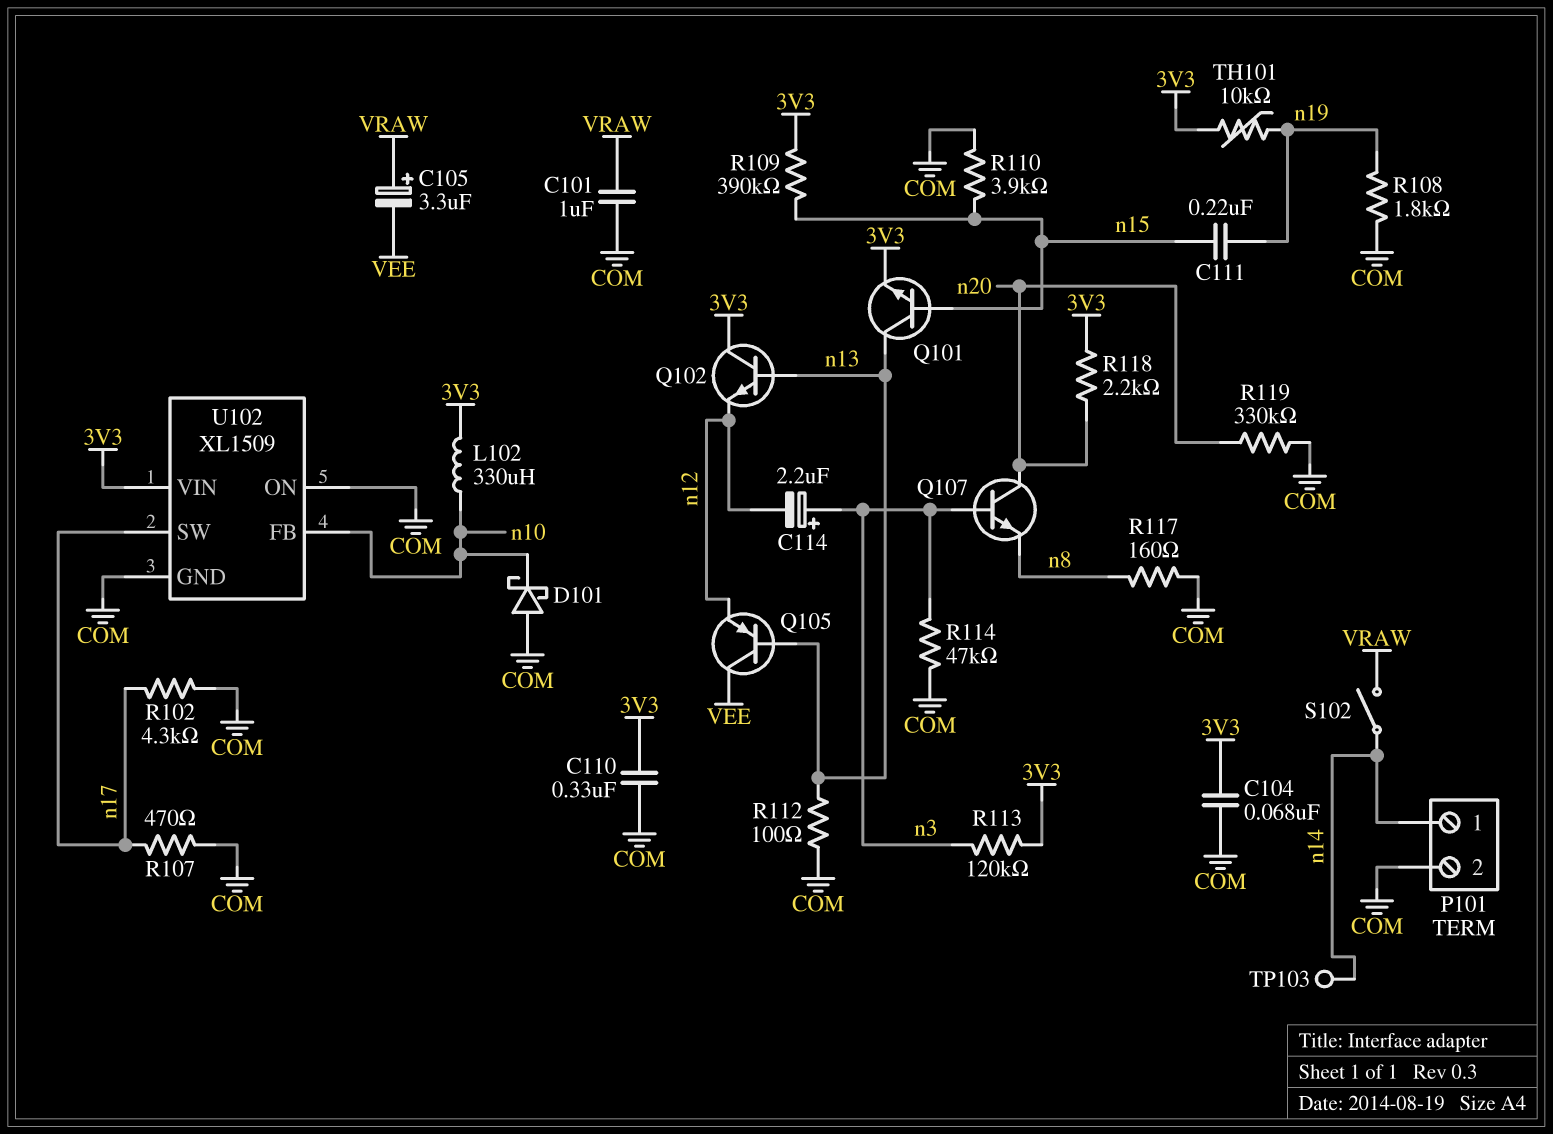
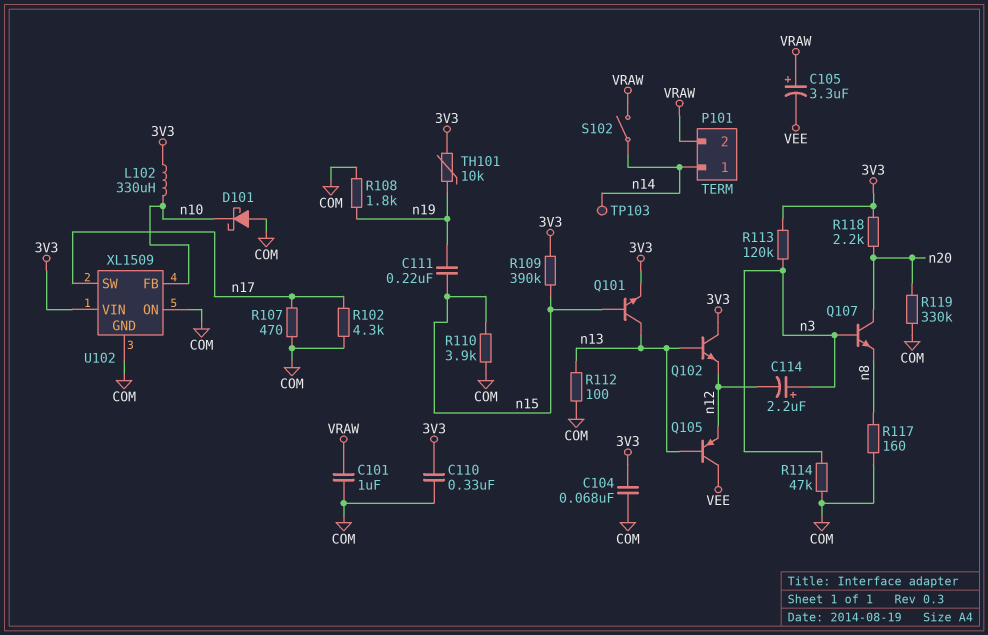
P101 pin 2: COM -> VRAW

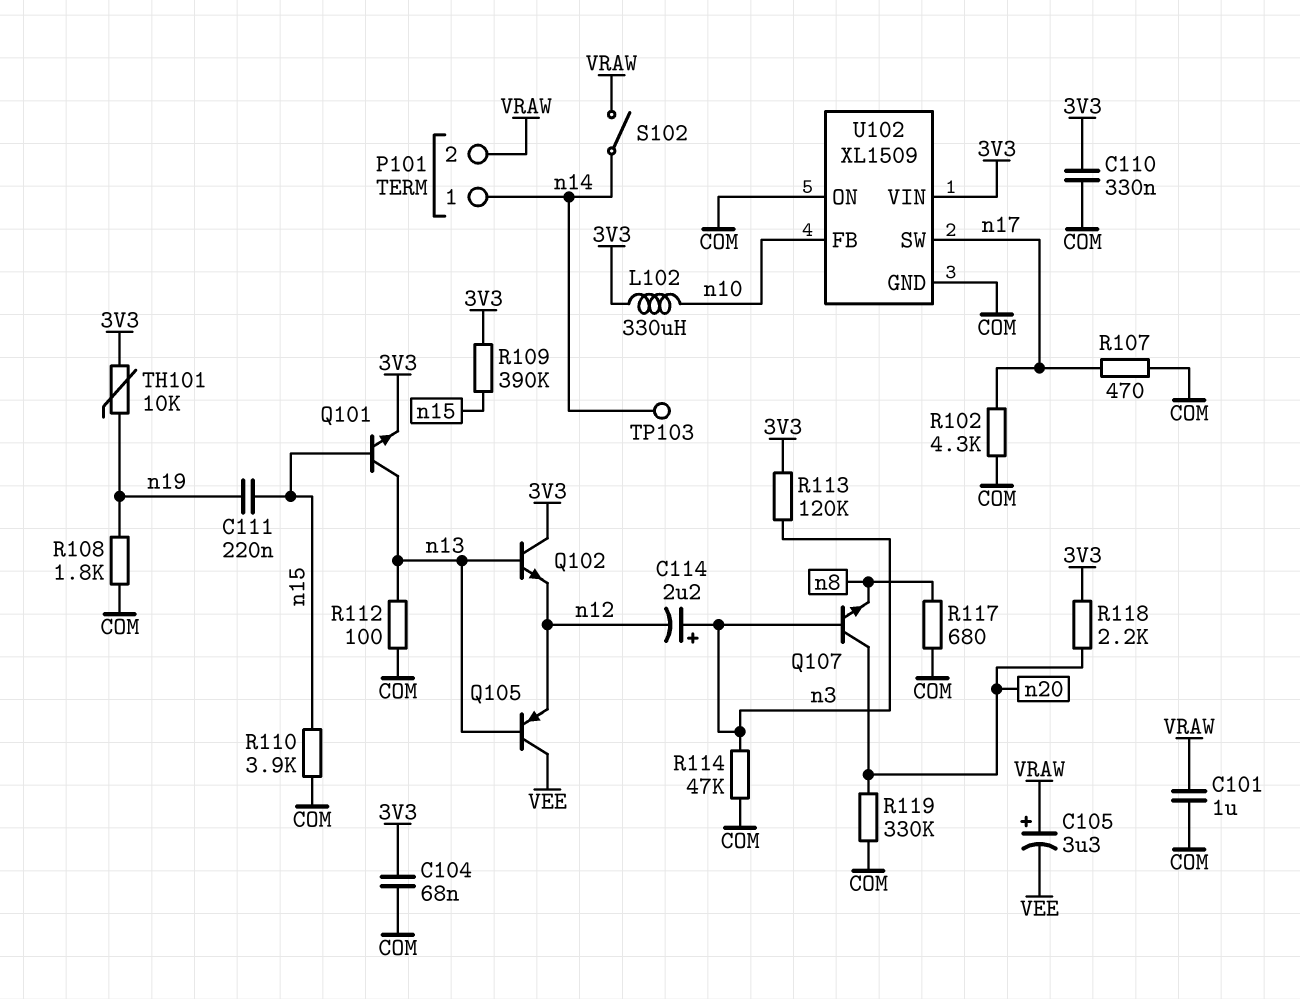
D101: schottky (A COM, K n10) -> none
R117: 160 (COM, n8) -> 680 (COM, n8)

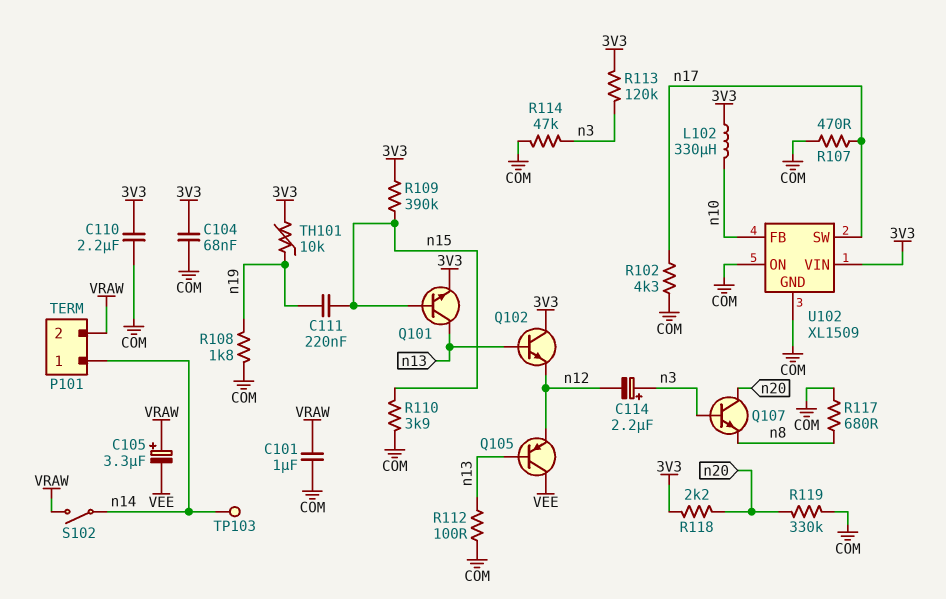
C110: 330nF (3V3, COM) -> 2.2uF (3V3, COM)

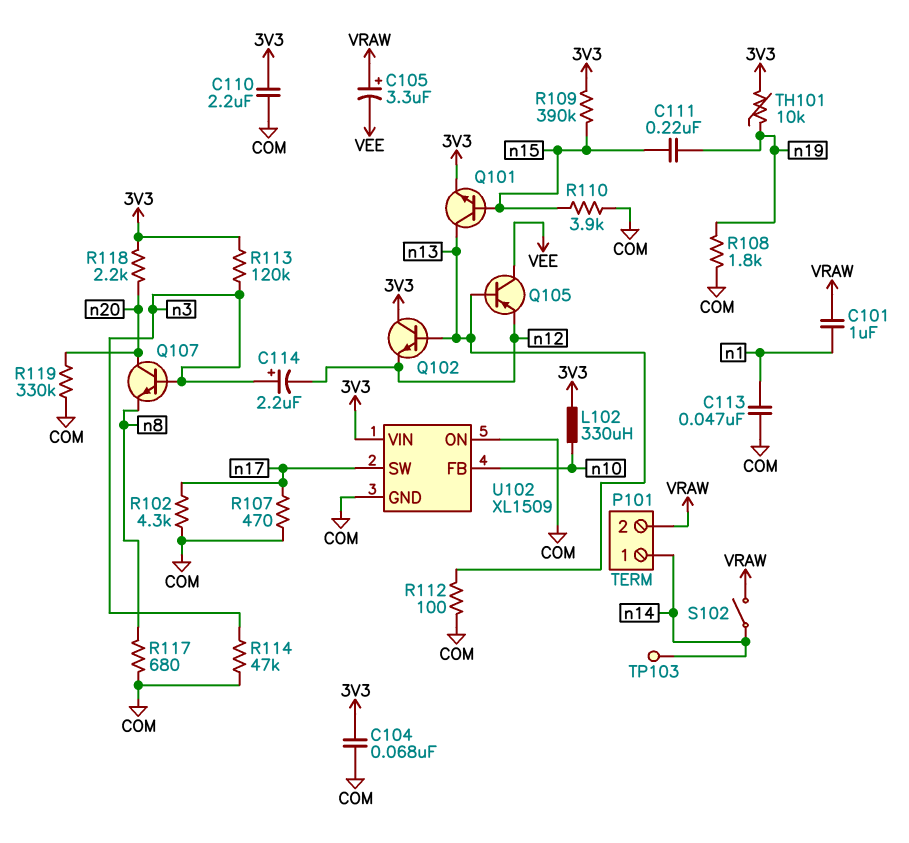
C101: 1uF (COM, VRAW) -> 1uF (VRAW, n1)
C113: none -> 47nF (COM, n1)

